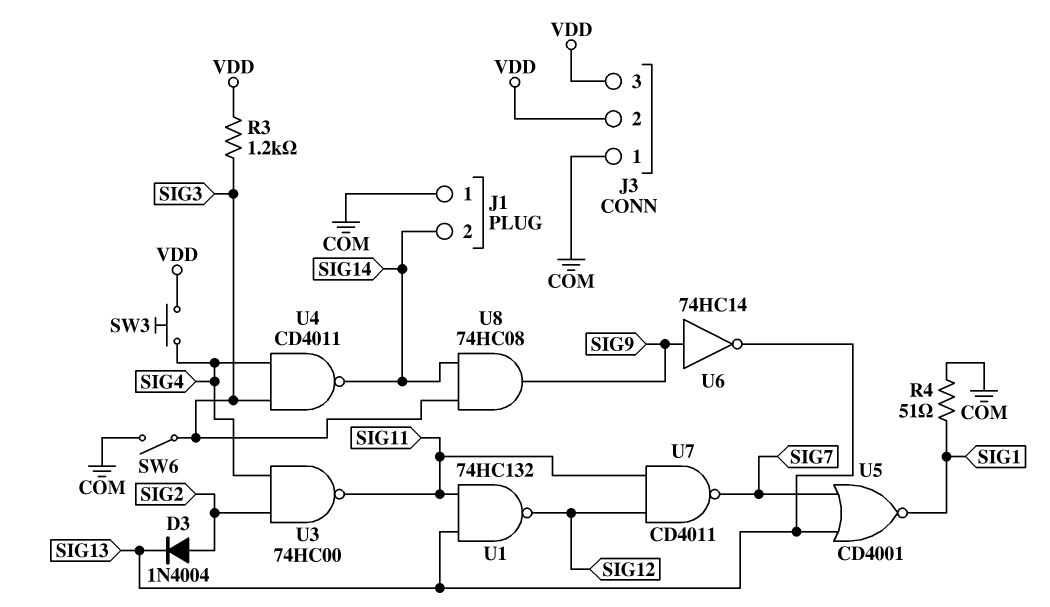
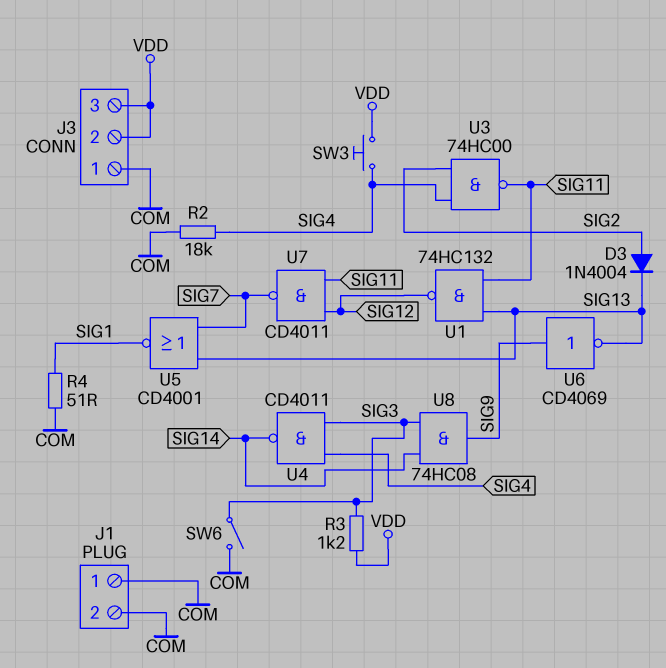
J1 pin 2: SIG14 -> COM
R2: none -> 18k (COM, SIG4)
U6: NOT 74HC14 (in SIG9, out SIG13) -> NOT CD4069 (in SIG9, out SIG13)

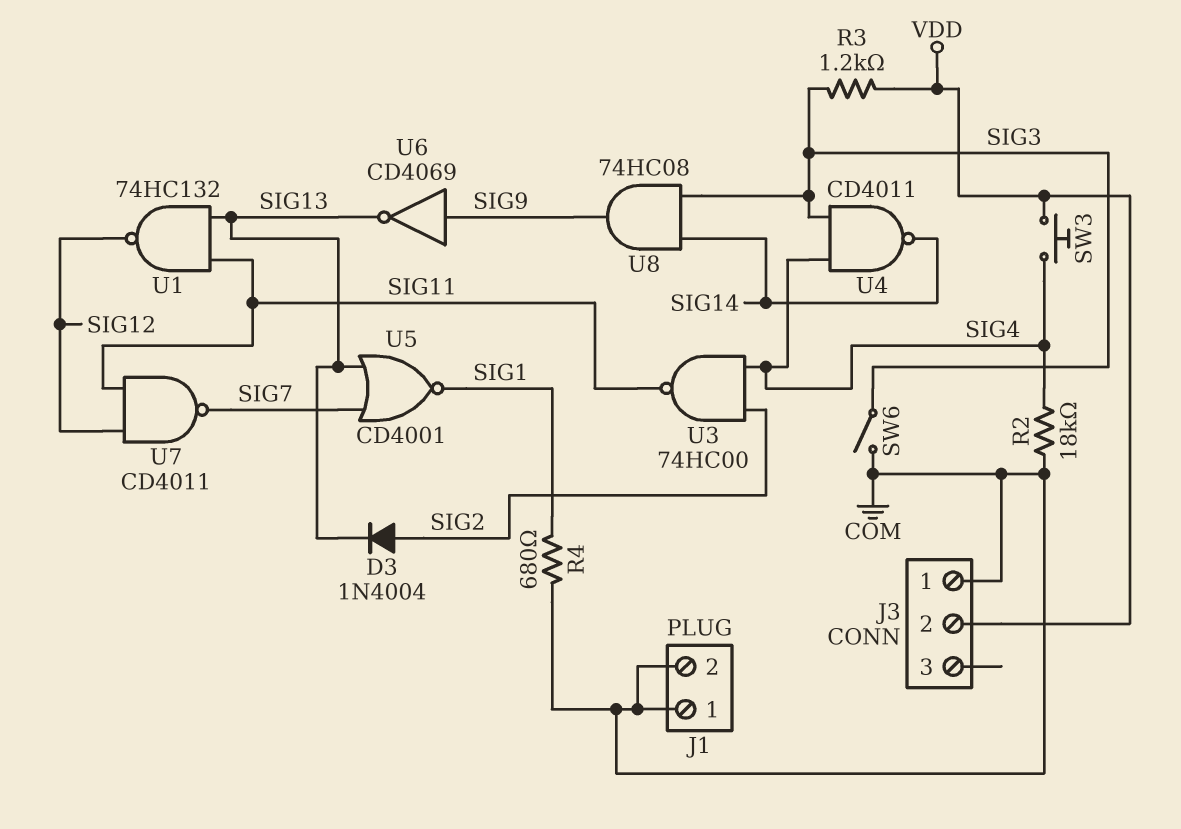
J3 pin 3: VDD -> none
R4: 51 (COM, SIG1) -> 680 (COM, SIG1)

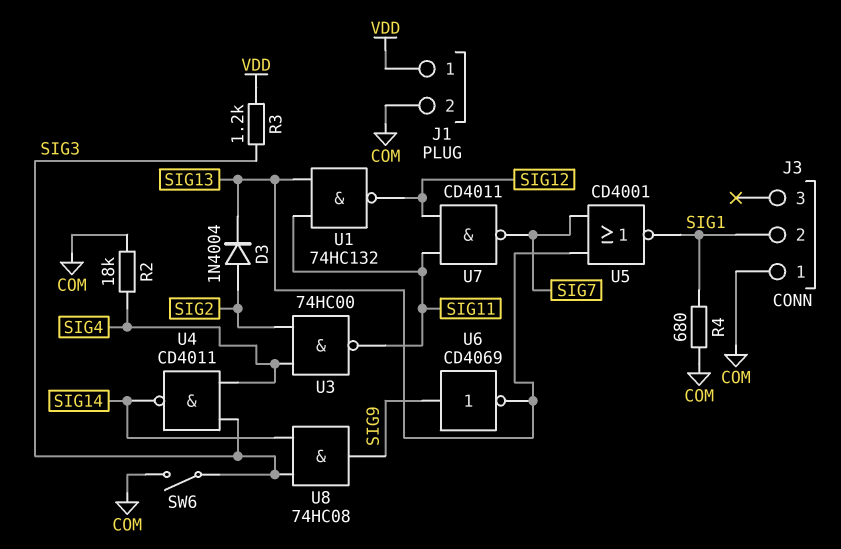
J1 pin 1: COM -> VDD
J3 pin 2: VDD -> SIG1
SW3: button (SIG4, VDD) -> none

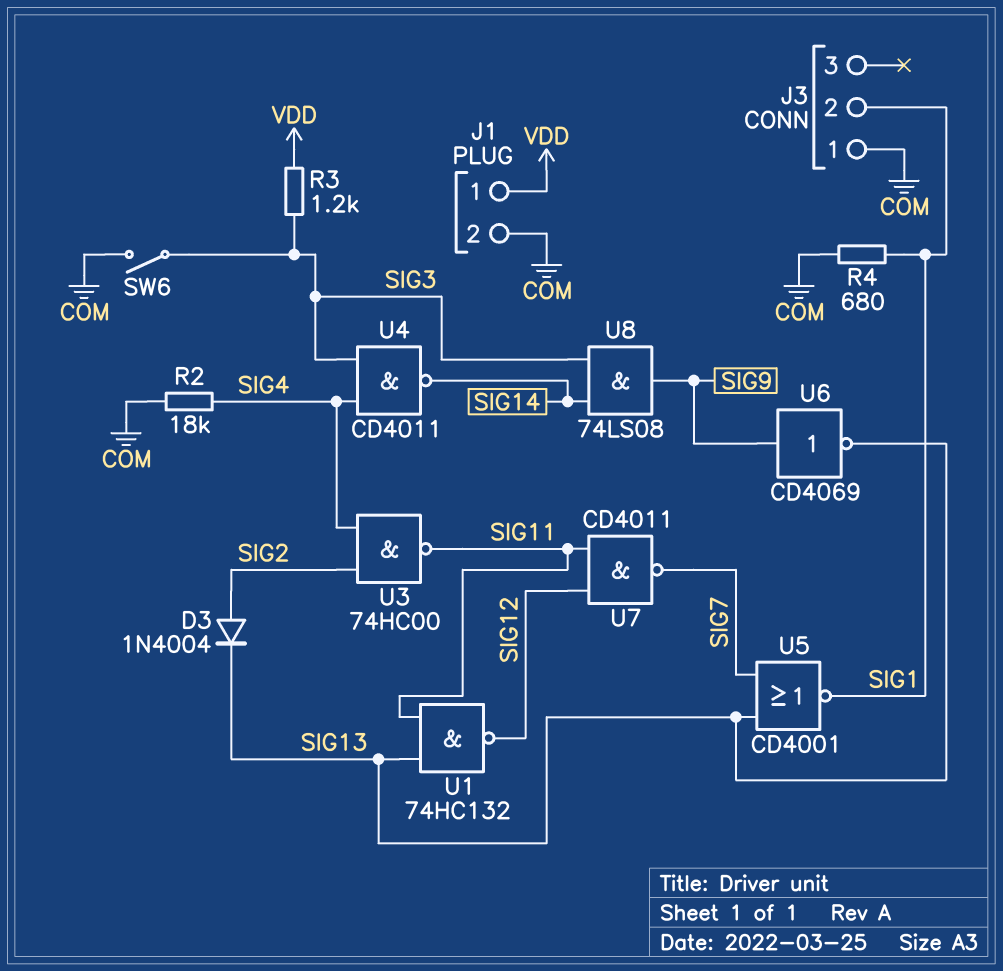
U8: AND 74HC08 (in SIG3, in SIG14, out SIG9) -> AND 74LS08 (in SIG3, in SIG14, out SIG9)

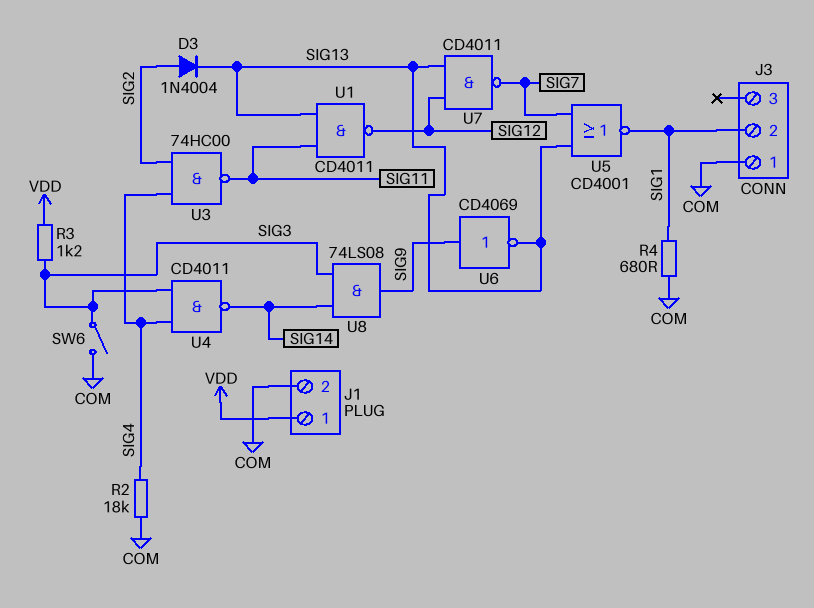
U1: NAND 74HC132 (in SIG11, in SIG13, out SIG12) -> NAND CD4011 (in SIG11, in SIG13, out SIG12)
U7: NAND CD4011 (in SIG11, in SIG12, out SIG7) -> NAND CD4011 (in SIG12, in SIG13, out SIG7)

